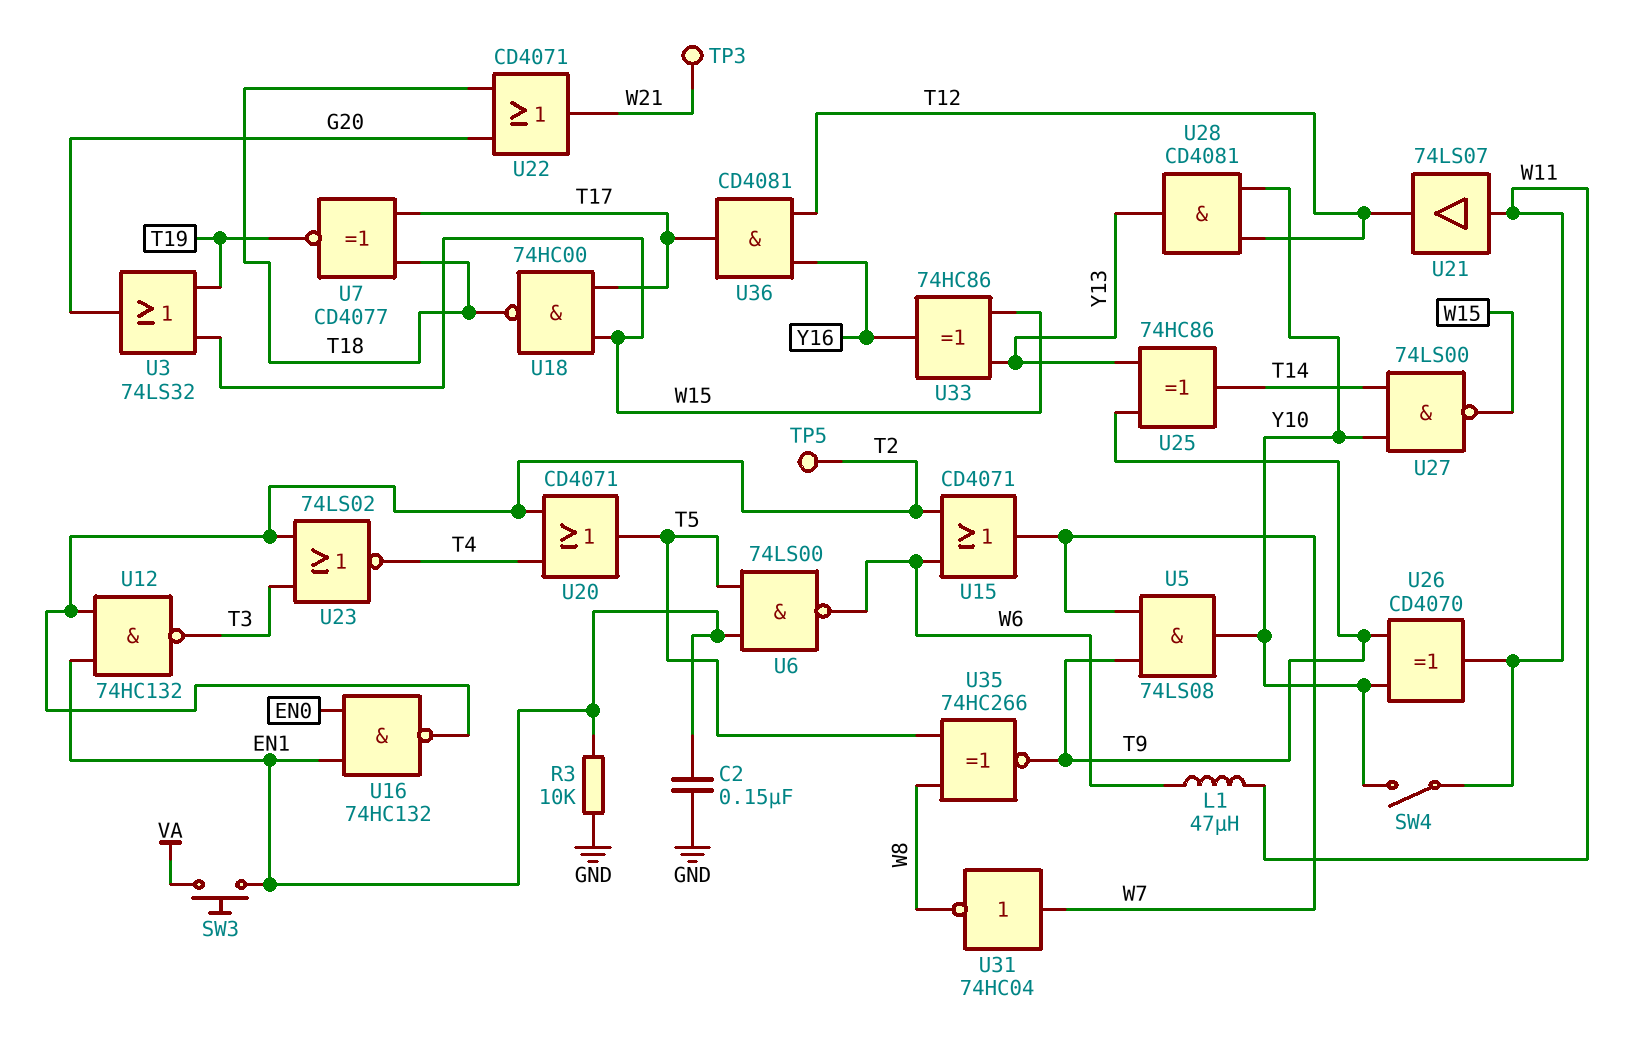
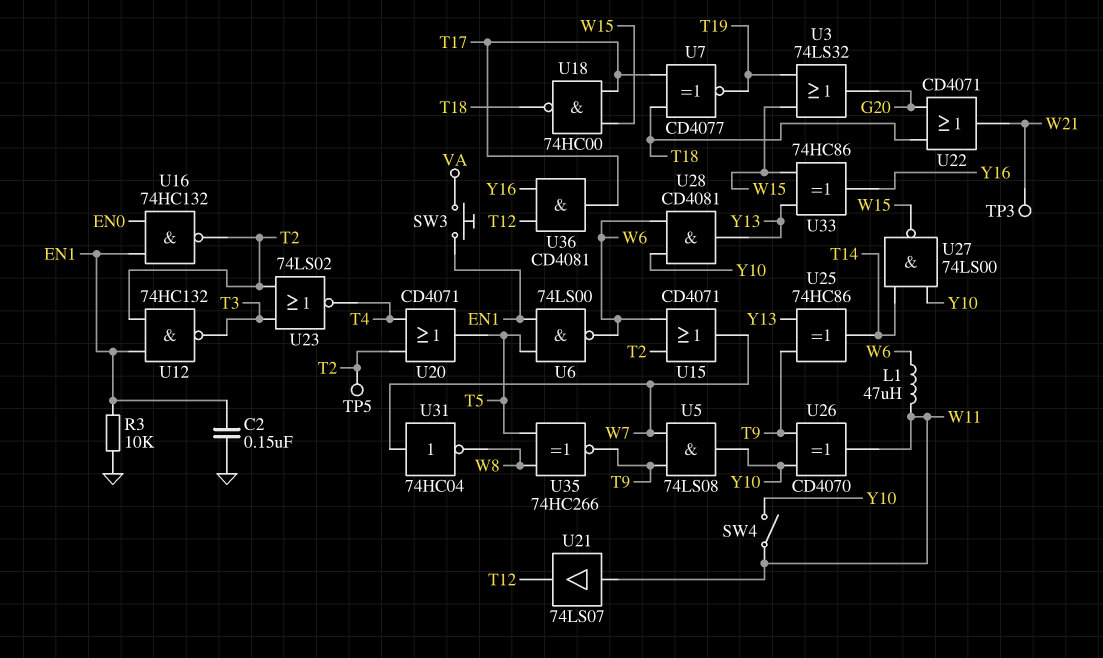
U28: AND CD4081 (in T12, in Y10, out Y13) -> AND CD4081 (in W6, in Y10, out Y13)

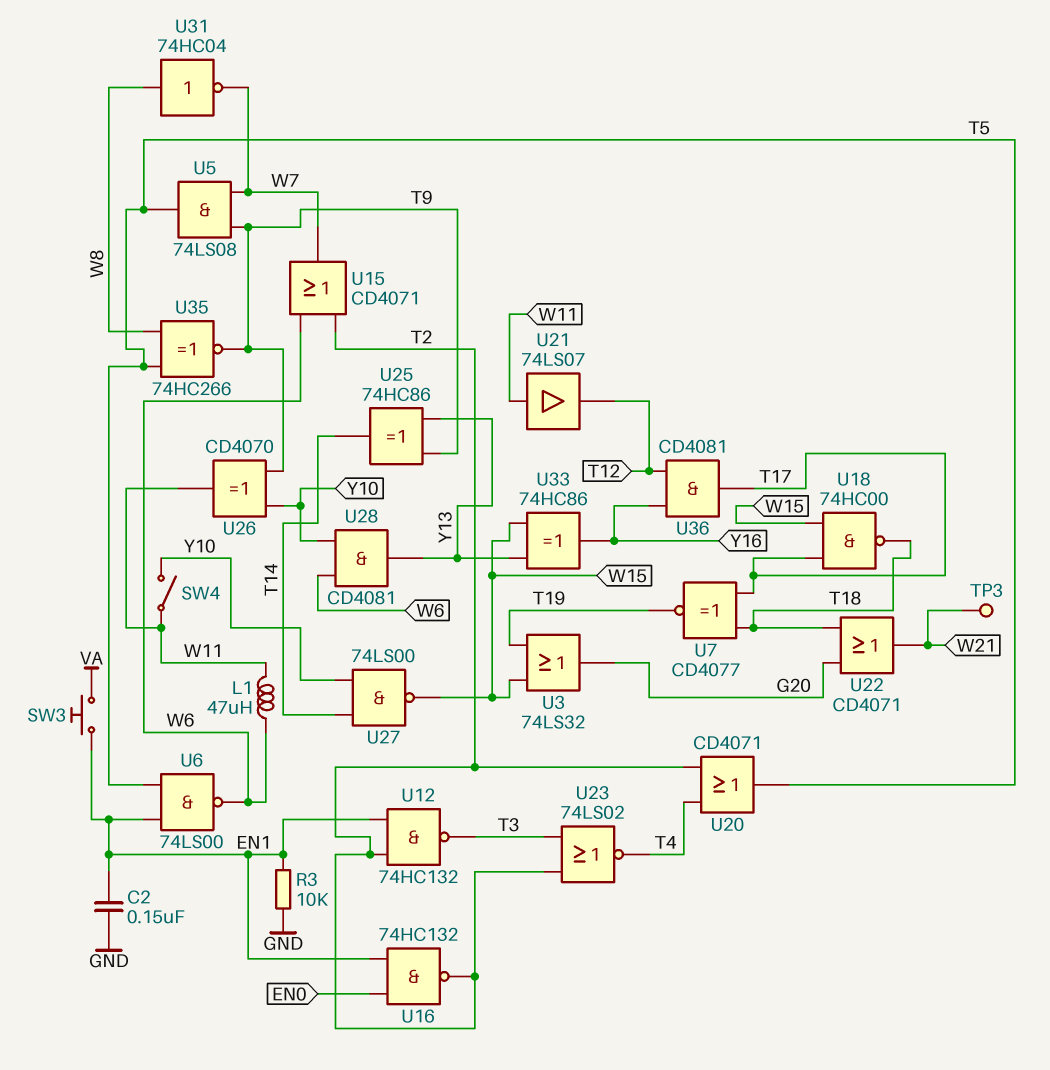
TP5: test point (T2) -> none
U5: AND 74LS08 (in T9, in W7, out Y10) -> AND 74LS08 (in T9, in W7, out T5)
U31: NOT 74HC04 (in W7, out W8) -> NOT 74HC04 (in W8, out W7)

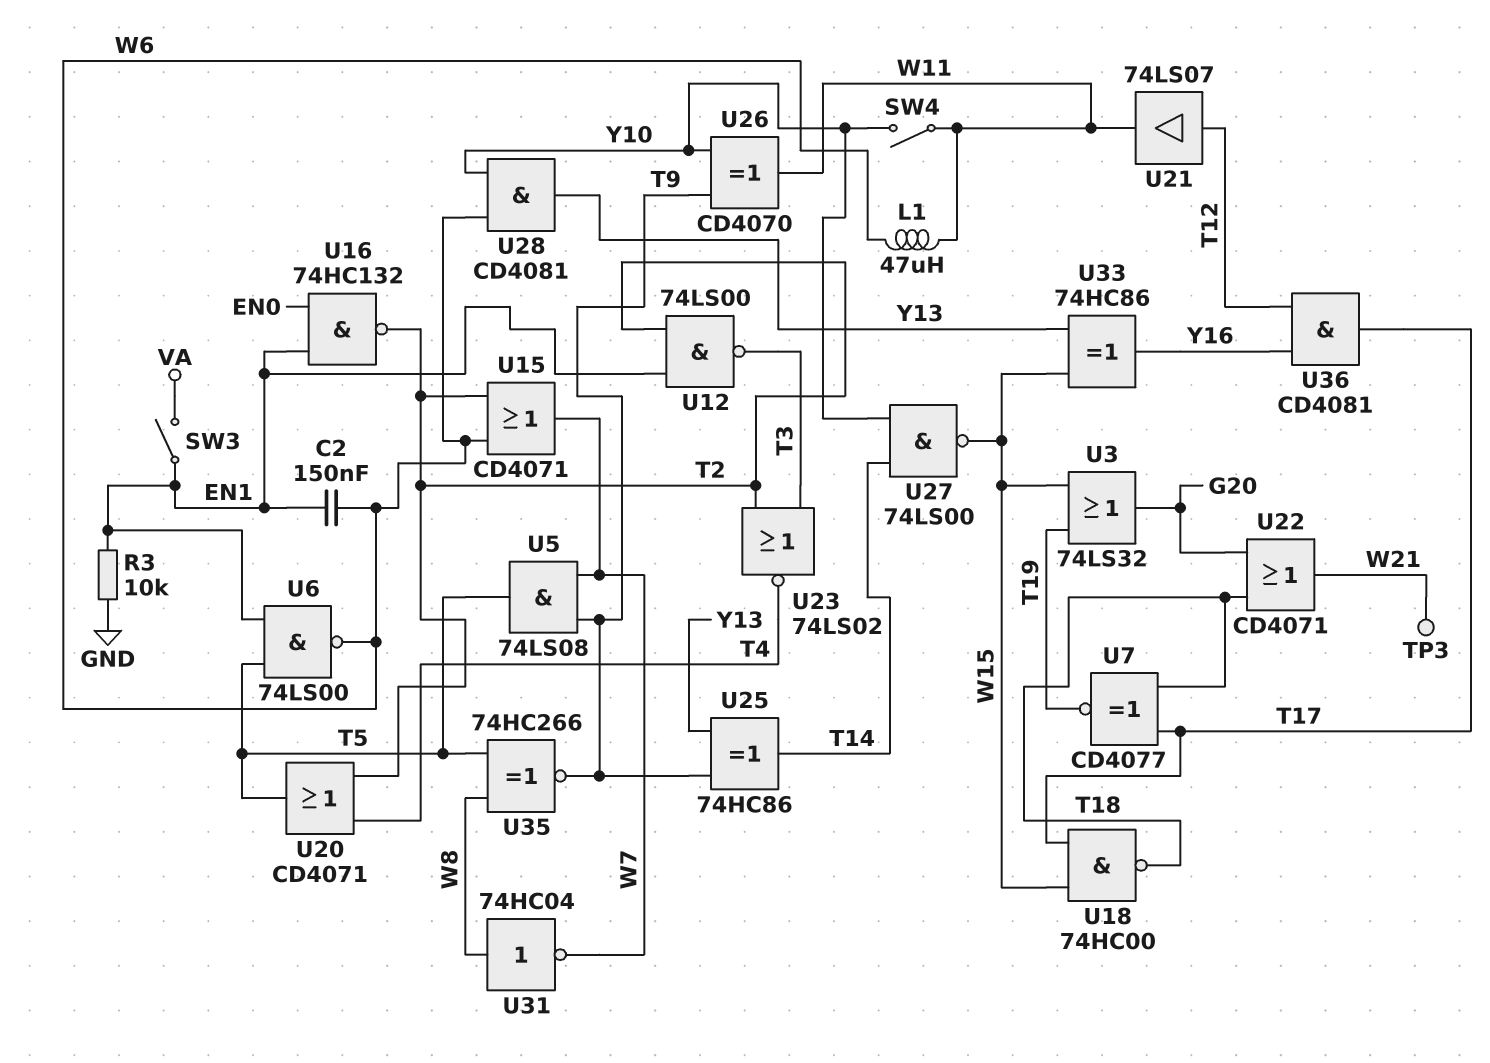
C2: 150nF (EN1, GND) -> 150nF (EN1, W6)
SW3: button (EN1, VA) -> switch (EN1, VA)
U12: NAND 74HC132 (in EN1, in T2, out T3) -> NAND 74LS00 (in EN1, in T2, out T3)
U21: buffer 74LS07 (in W11, out T12) -> buffer 74LS07 (in T12, out W11)

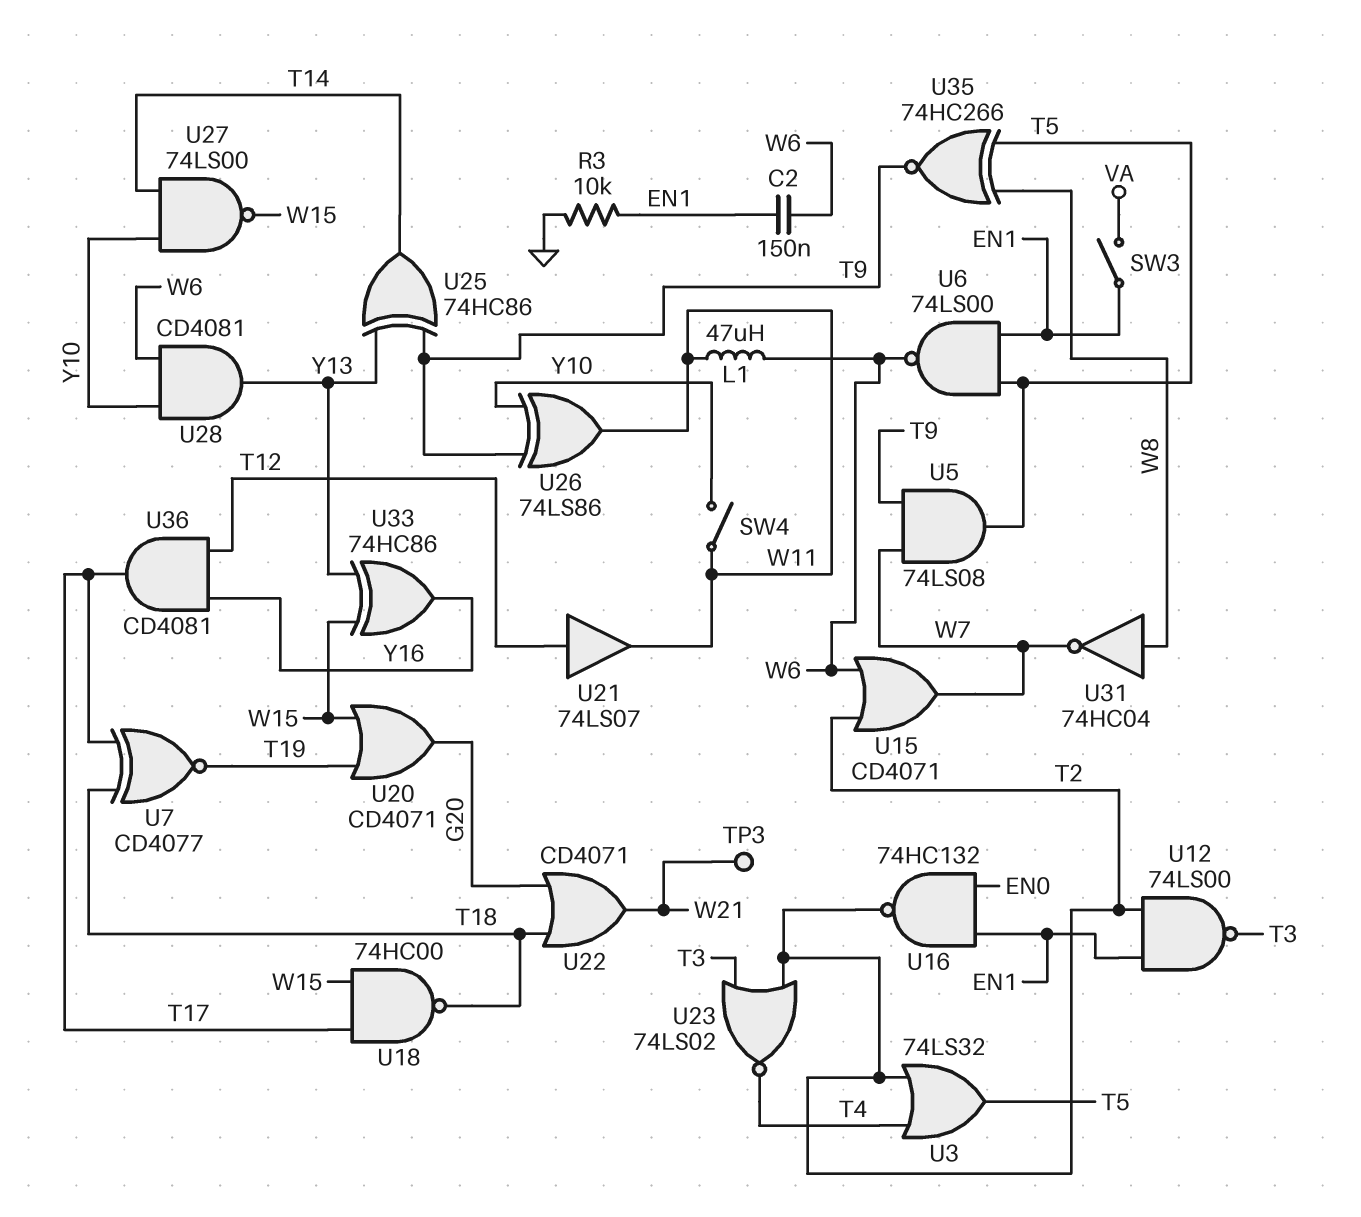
U3: OR 74LS32 (in T19, in W15, out G20) -> OR 74LS32 (in T2, in T4, out T5)
U20: OR CD4071 (in T2, in T4, out T5) -> OR CD4071 (in T19, in W15, out G20)
U26: XOR CD4070 (in T9, in Y10, out W11) -> XOR 74LS86 (in T9, in Y10, out W11)

